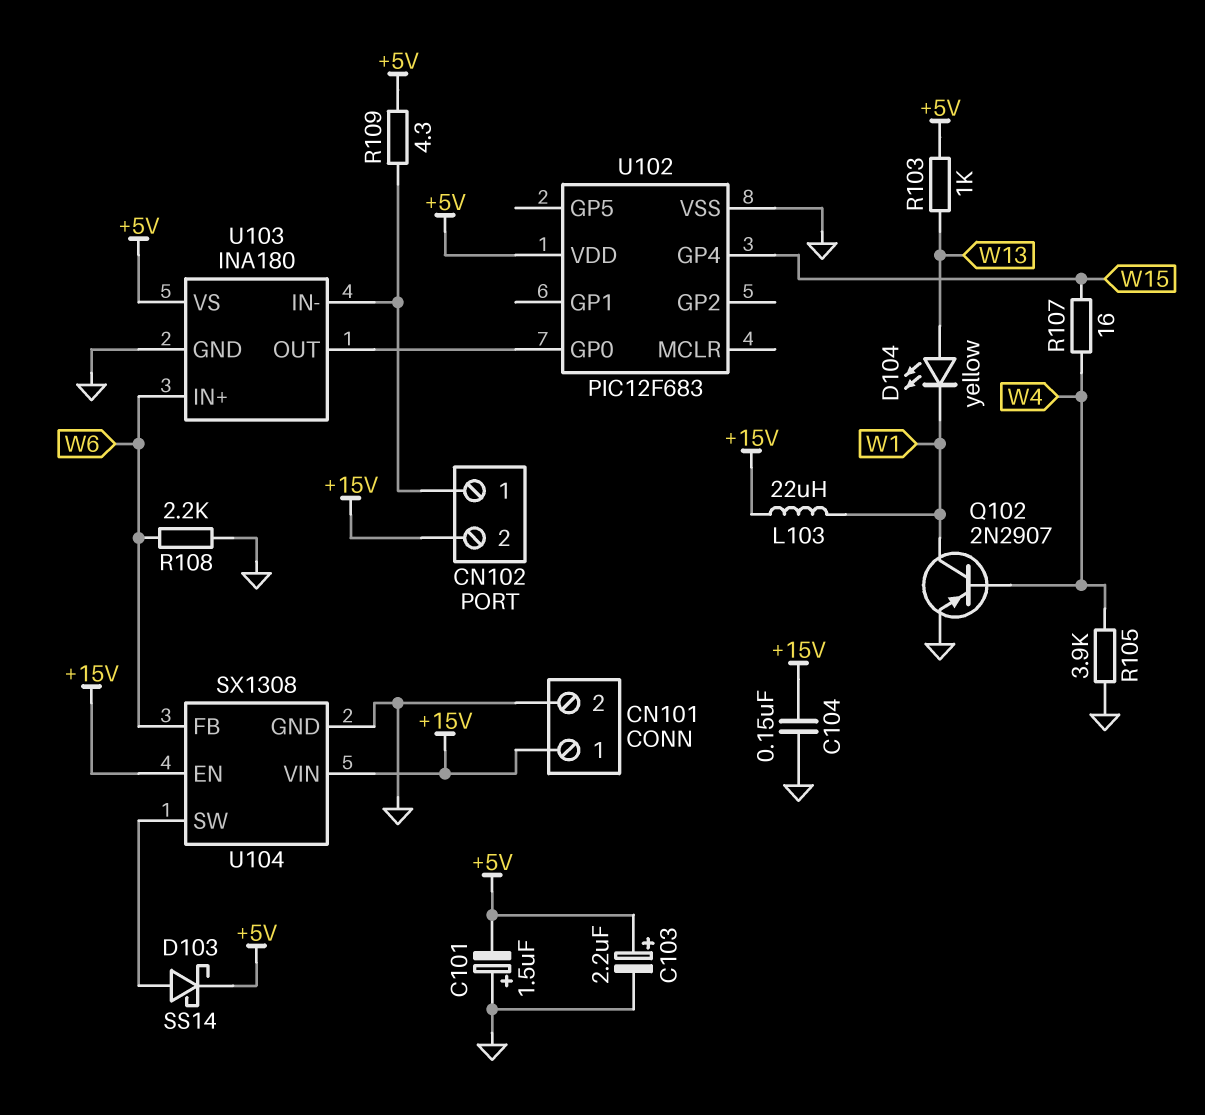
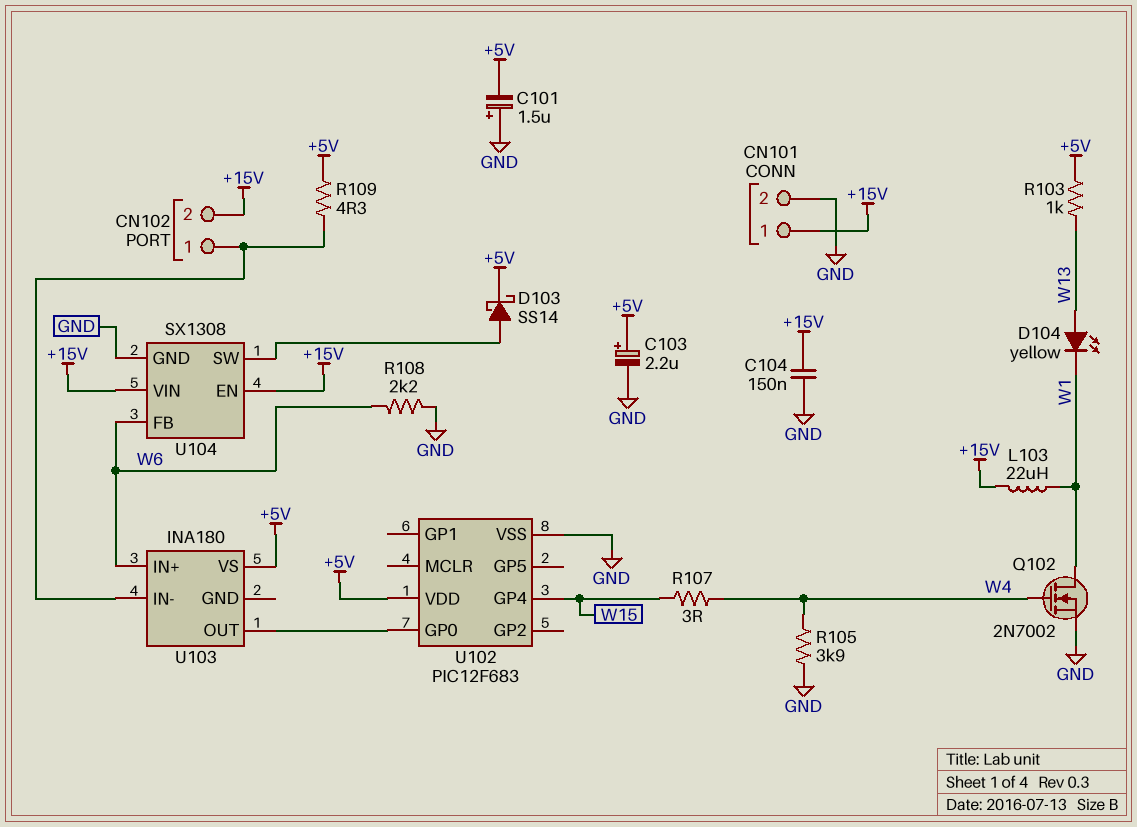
Q102: PNP 2N2907 (B W4, C W1, E GND) -> NMOS 2N7002 (G W4, D W1, S GND)
R107: 16 (W4, W15) -> 3 (W4, W15)
U103 pin GND: GND -> none

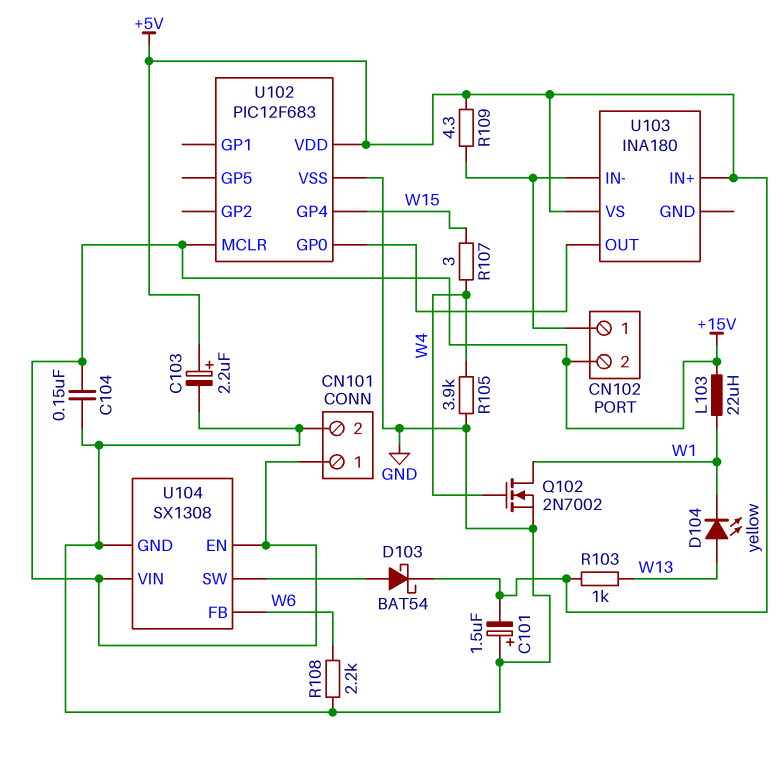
D103: schottky SS14 (A U104/SW, K +5V) -> schottky BAT54 (A U104/SW, K +5V)
U102 pin MCLR: none -> +15V
U103 pin IN+: W6 -> +5V

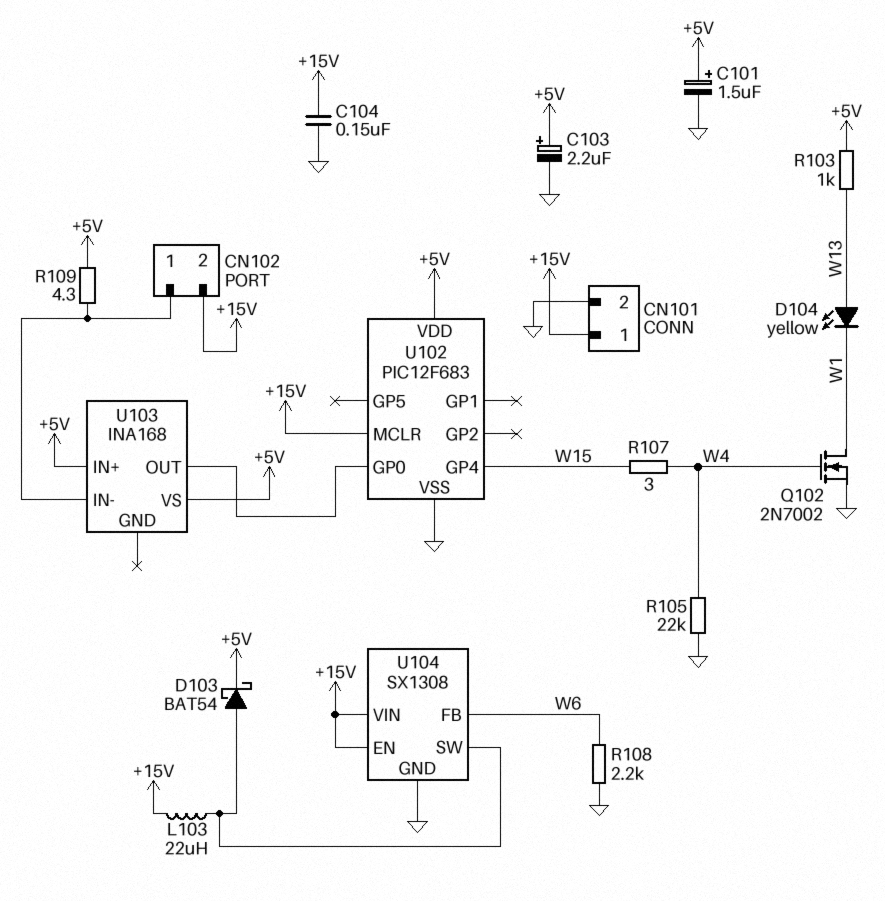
C101: 1.5uF (plus GND, minus +5V) -> 1.5uF (plus +5V, minus GND)
L103: 22uH (+15V, W1) -> 22uH (+15V, U104/SW)
R105: 3.9k (GND, W4) -> 22k (GND, W4)
U103: INA180 -> INA168

